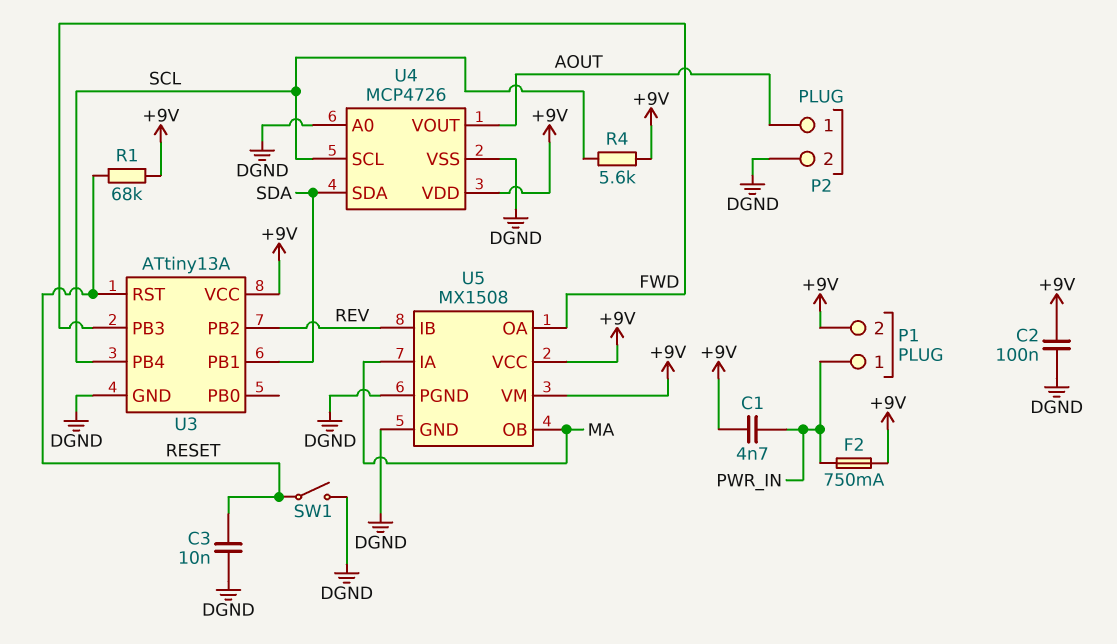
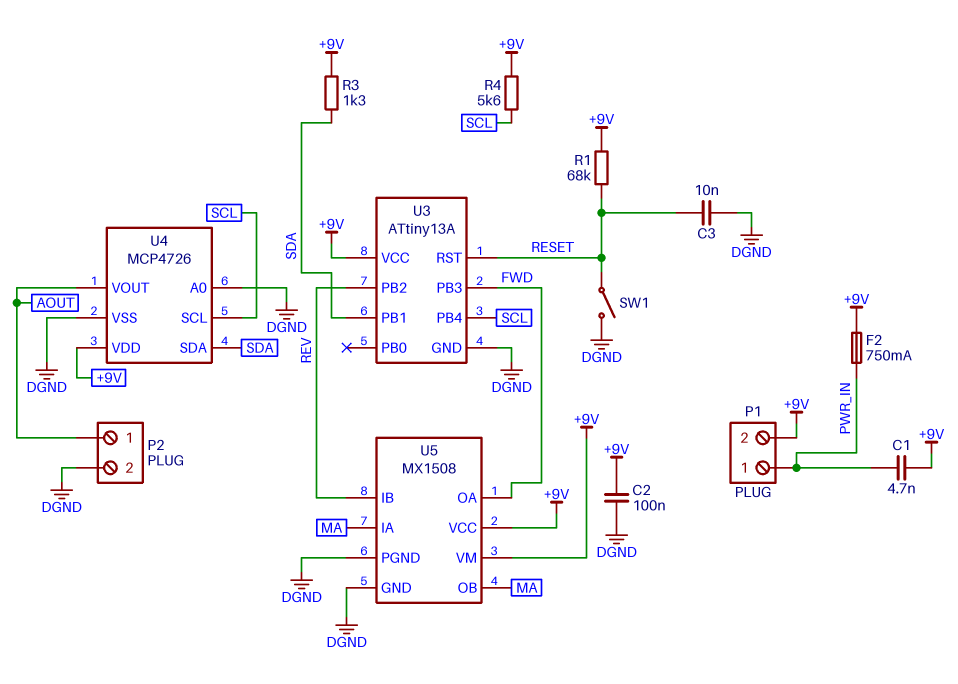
R3: none -> 1.3k (+9V, SDA)

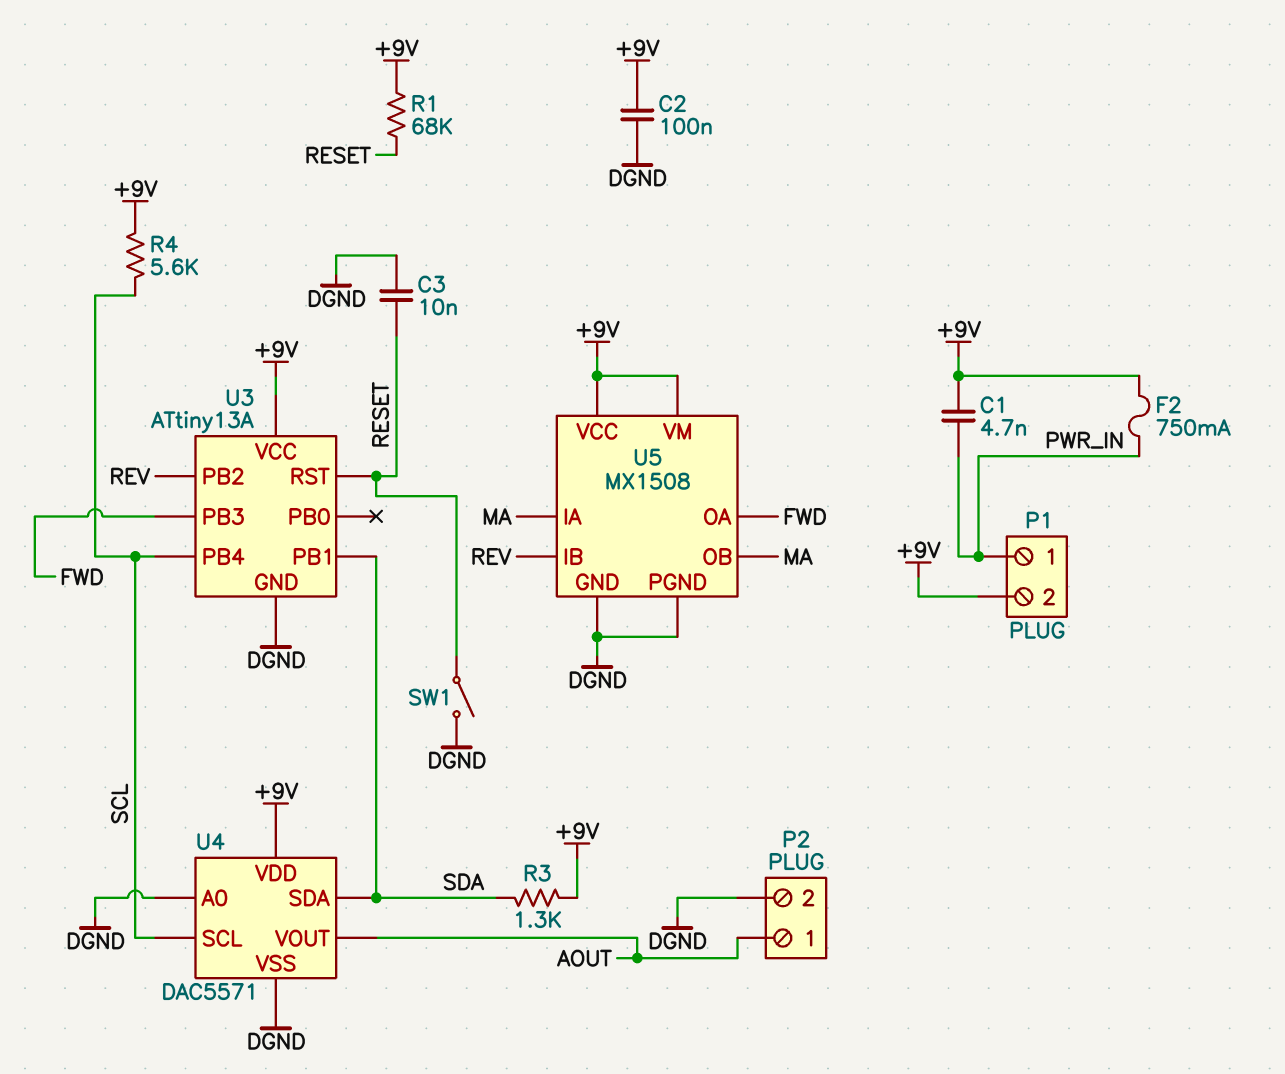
U4: MCP4726 -> DAC5571

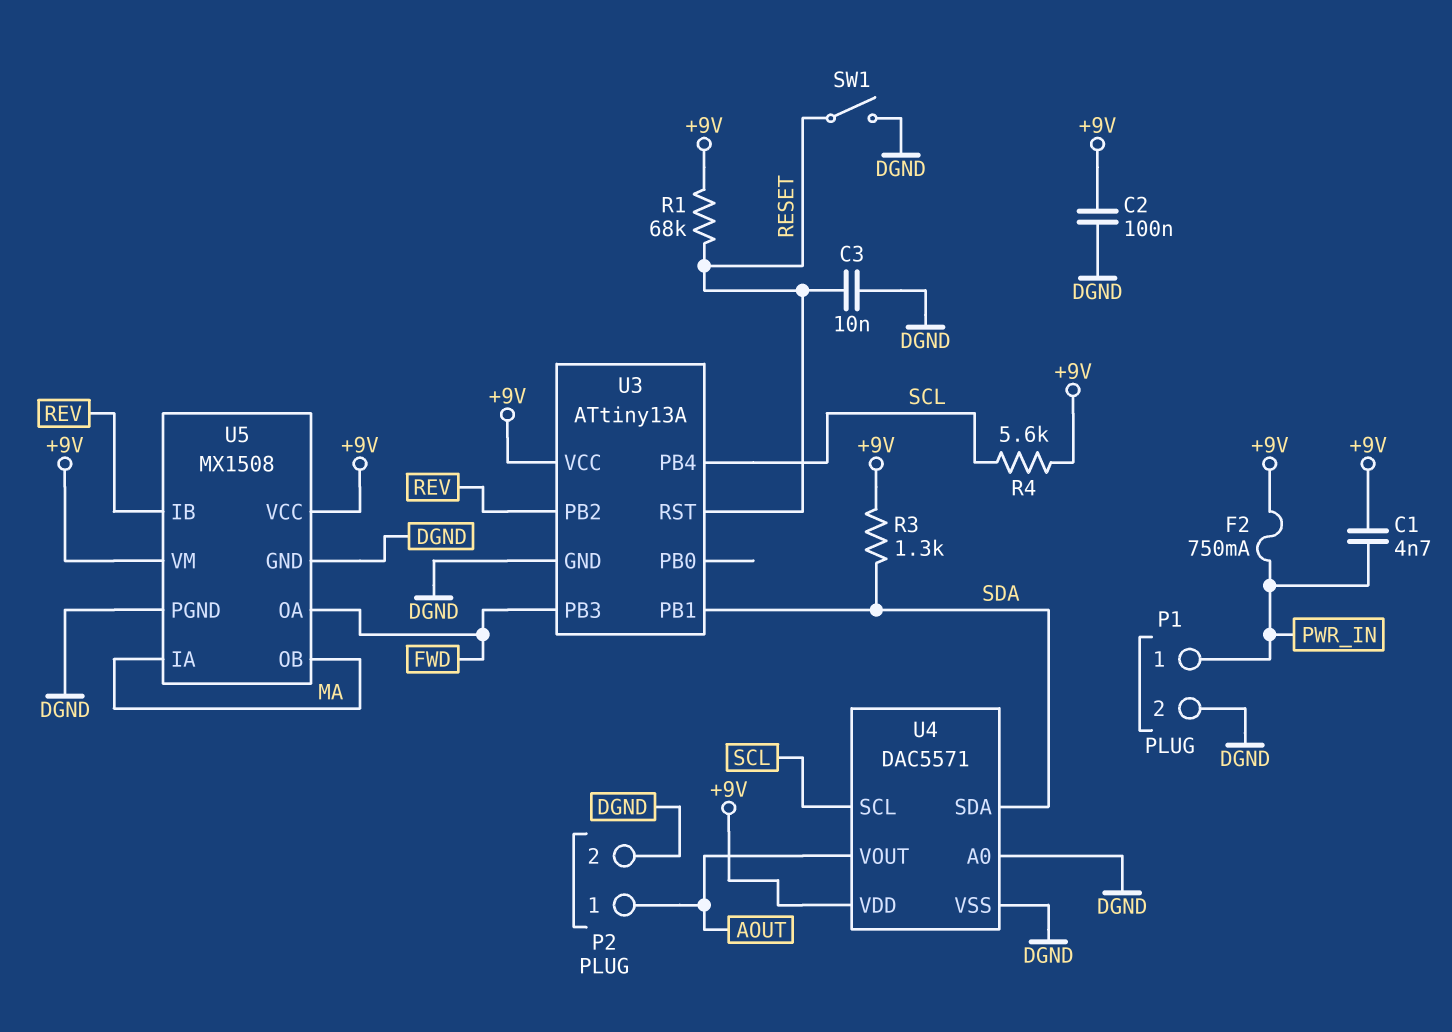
P1 pin 2: +9V -> DGND

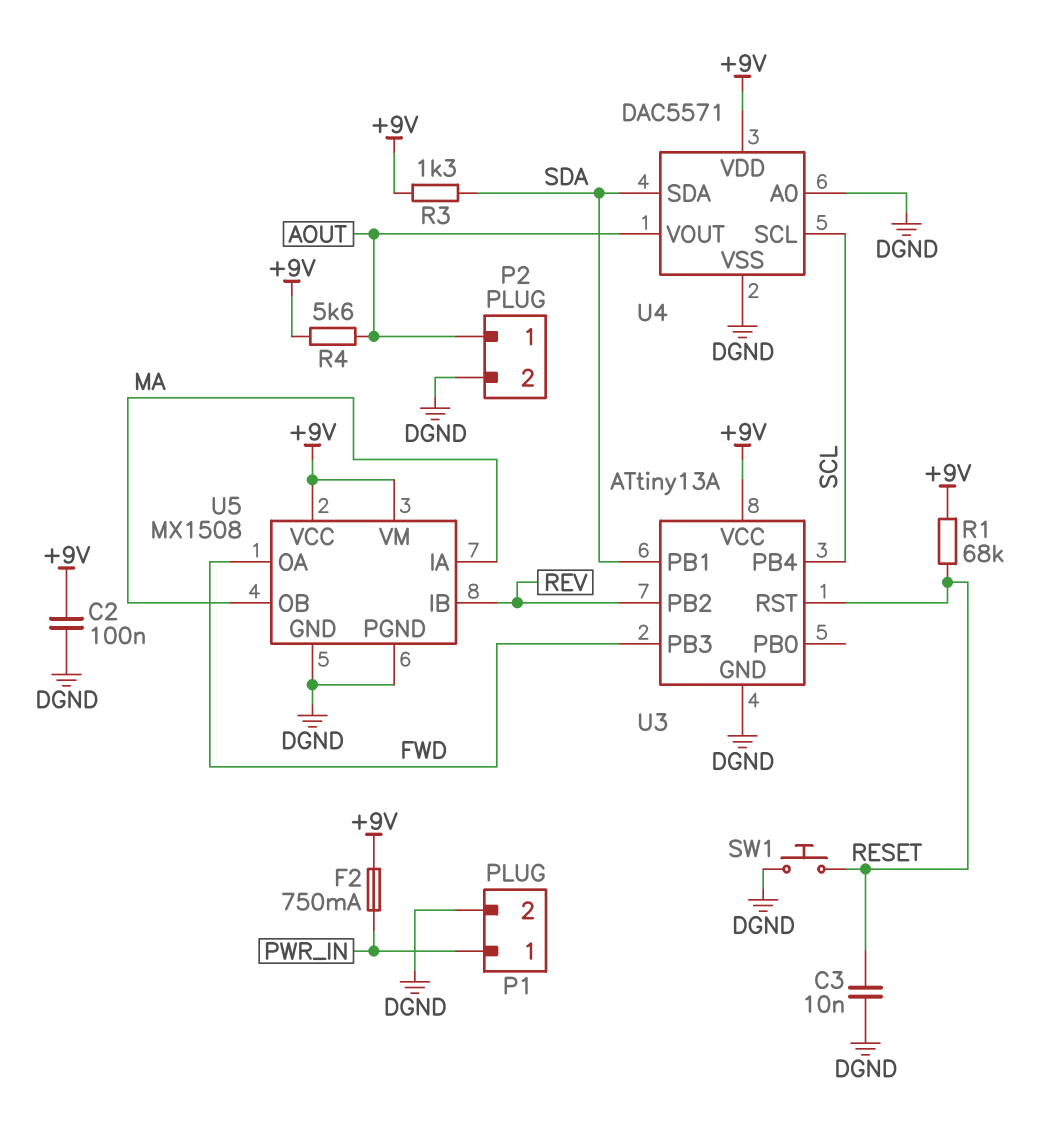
C1: 4.7nF (+9V, PWR_IN) -> none
R4: 5.6k (+9V, SCL) -> 5.6k (+9V, AOUT)
SW1: switch (DGND, RESET) -> button (DGND, RESET)

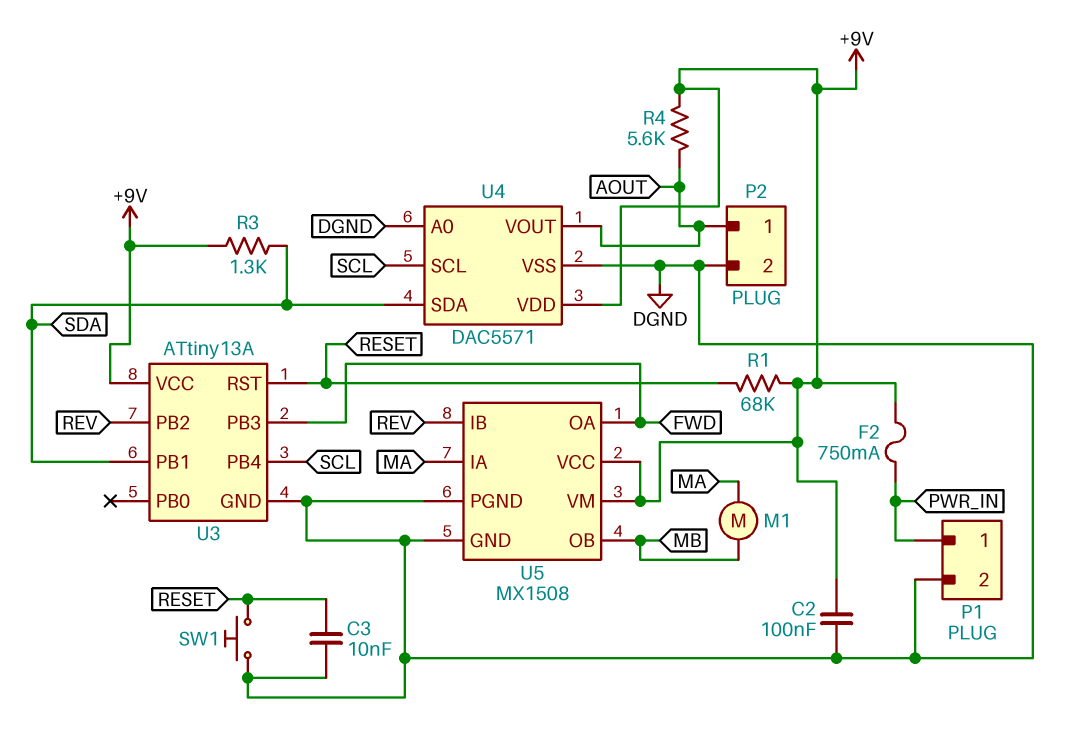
M1: none -> motor (MA, MB)
U5 pin OB: MA -> MB

